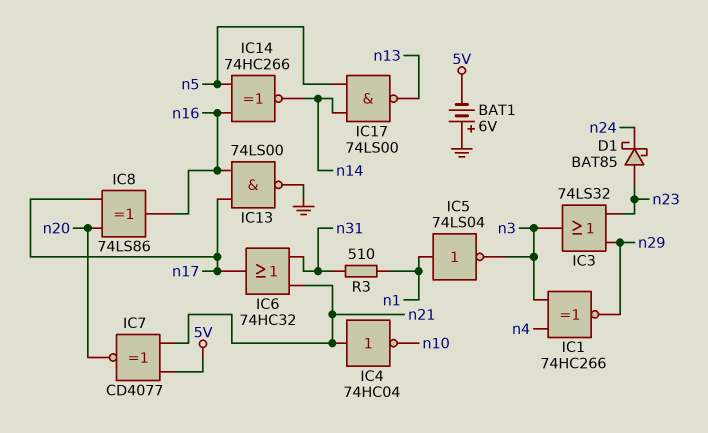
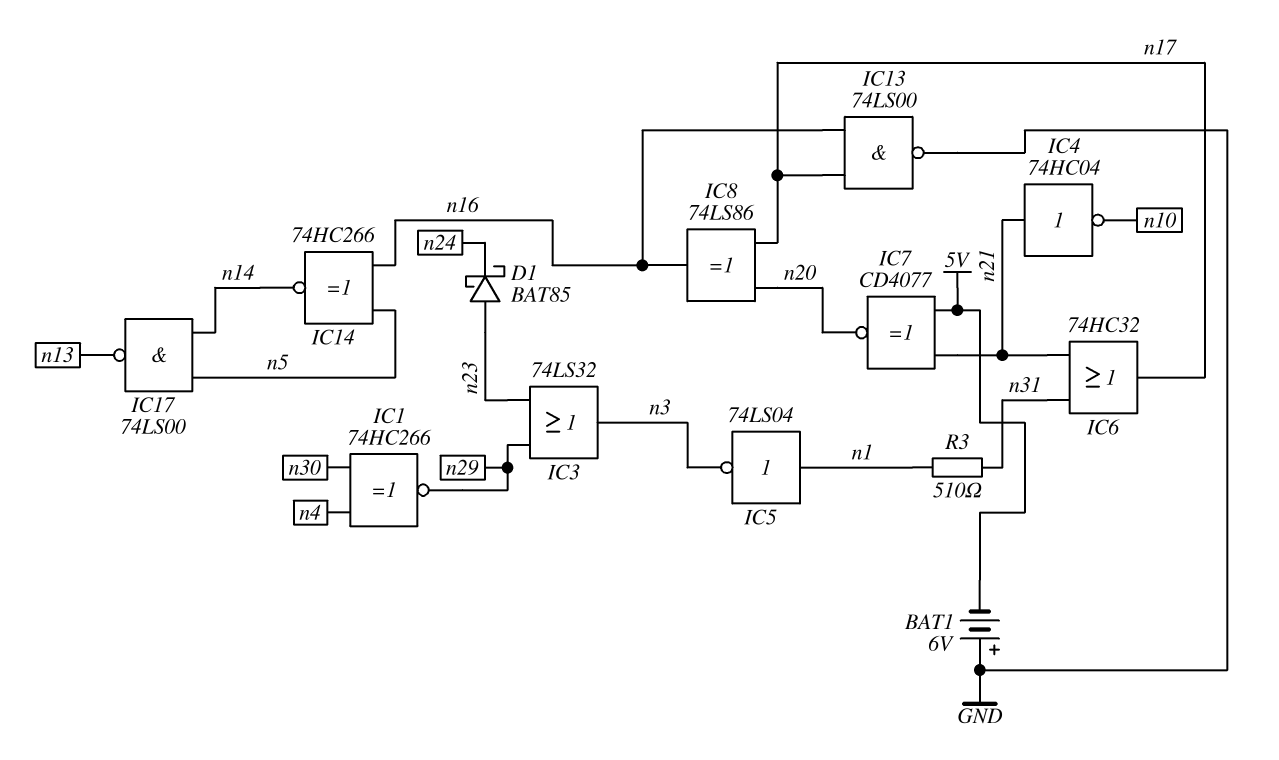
IC1: XNOR 74HC266 (in n3, in n4, out n29) -> XNOR 74HC266 (in n4, in n30, out n29)

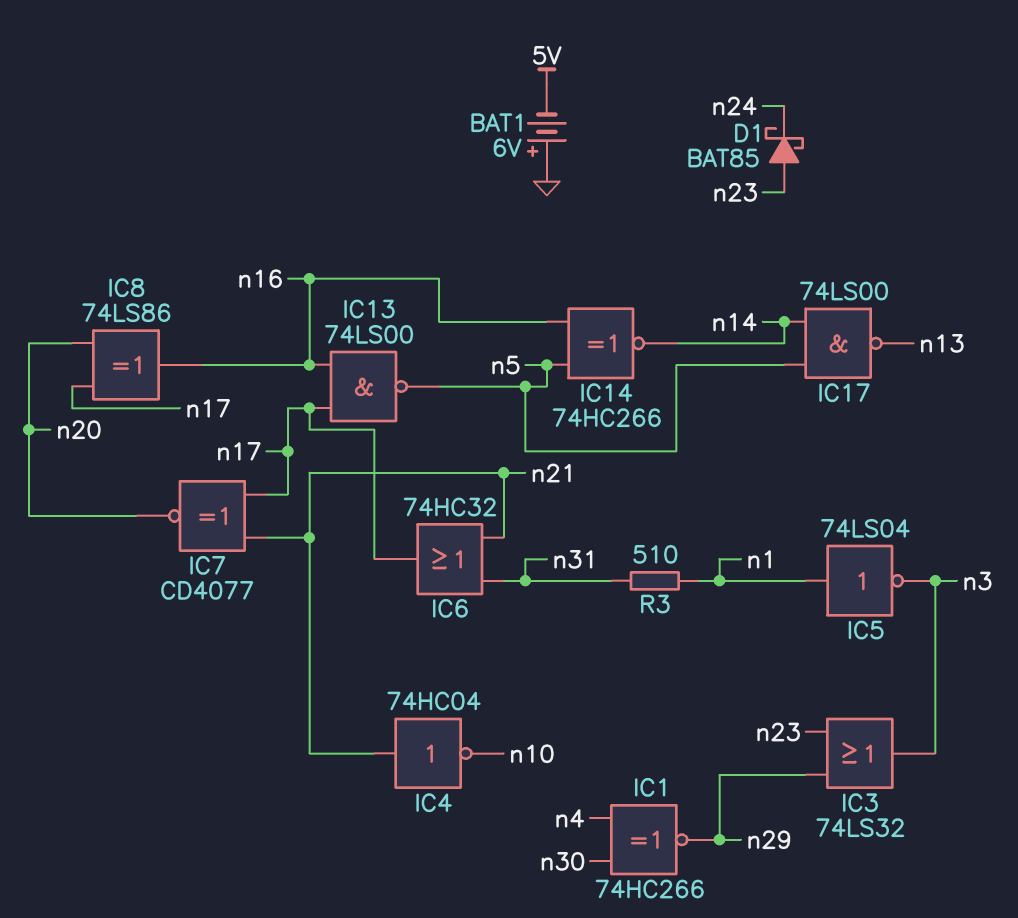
IC7: XNOR CD4077 (in 5V, in n21, out n20) -> XNOR CD4077 (in n17, in n21, out n20)
IC13: NAND 74LS00 (in n16, in n17, out GND) -> NAND 74LS00 (in n16, in n17, out n5)

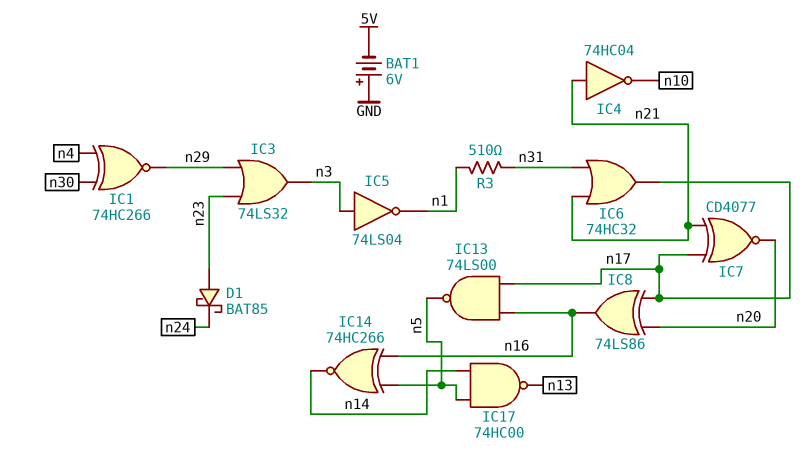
IC5: NOT 74LS04 (in n1, out n3) -> NOT 74LS04 (in n3, out n1)
IC17: NAND 74LS00 (in n5, in n14, out n13) -> NAND 74HC00 (in n5, in n14, out n13)

